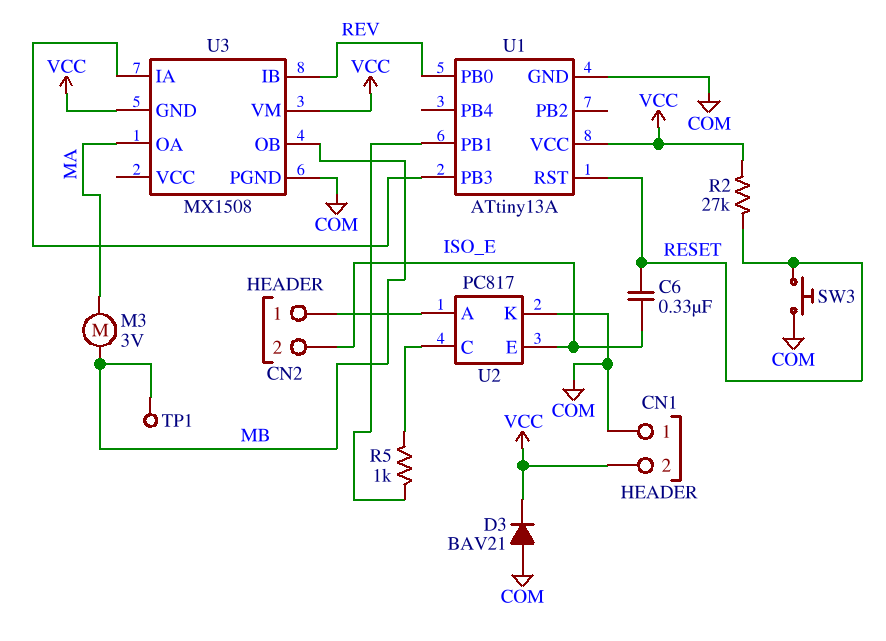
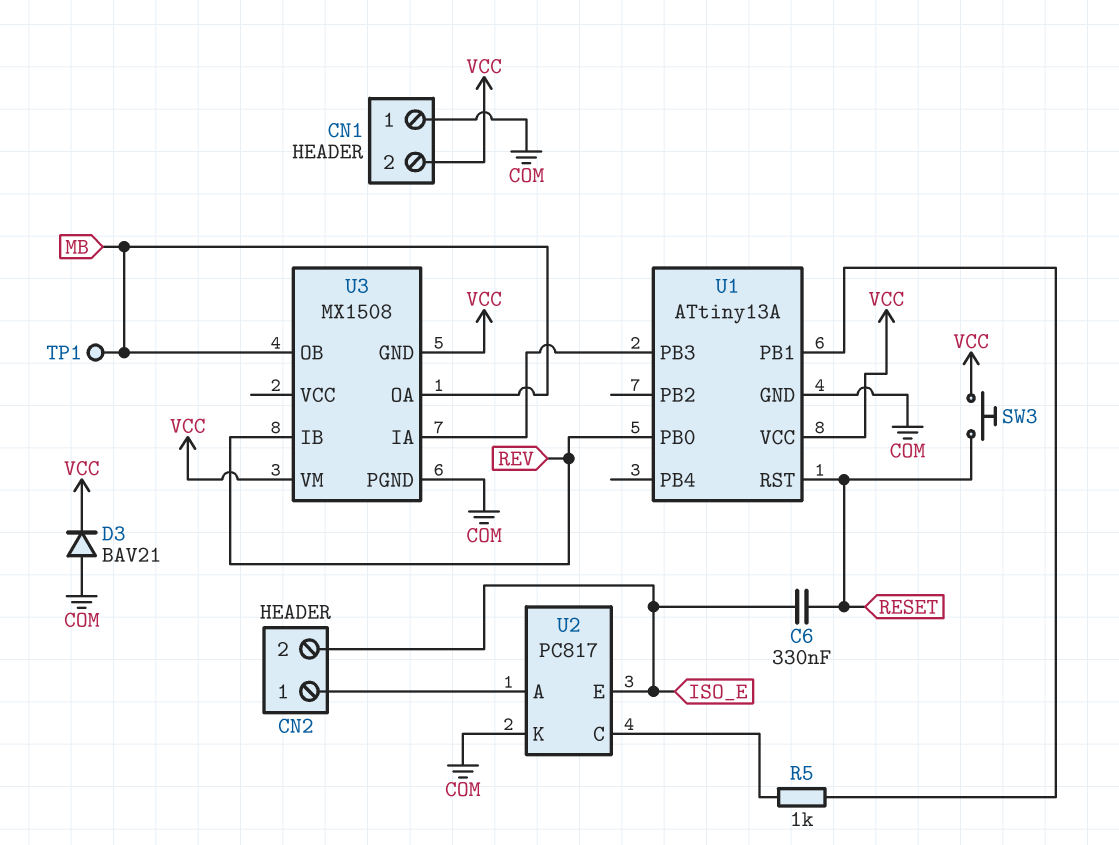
M3: motor 3V (MA, MB) -> none
R2: 27k (RESET, VCC) -> none
SW3: button (COM, RESET) -> button (RESET, VCC)
U3 pin OA: MA -> MB

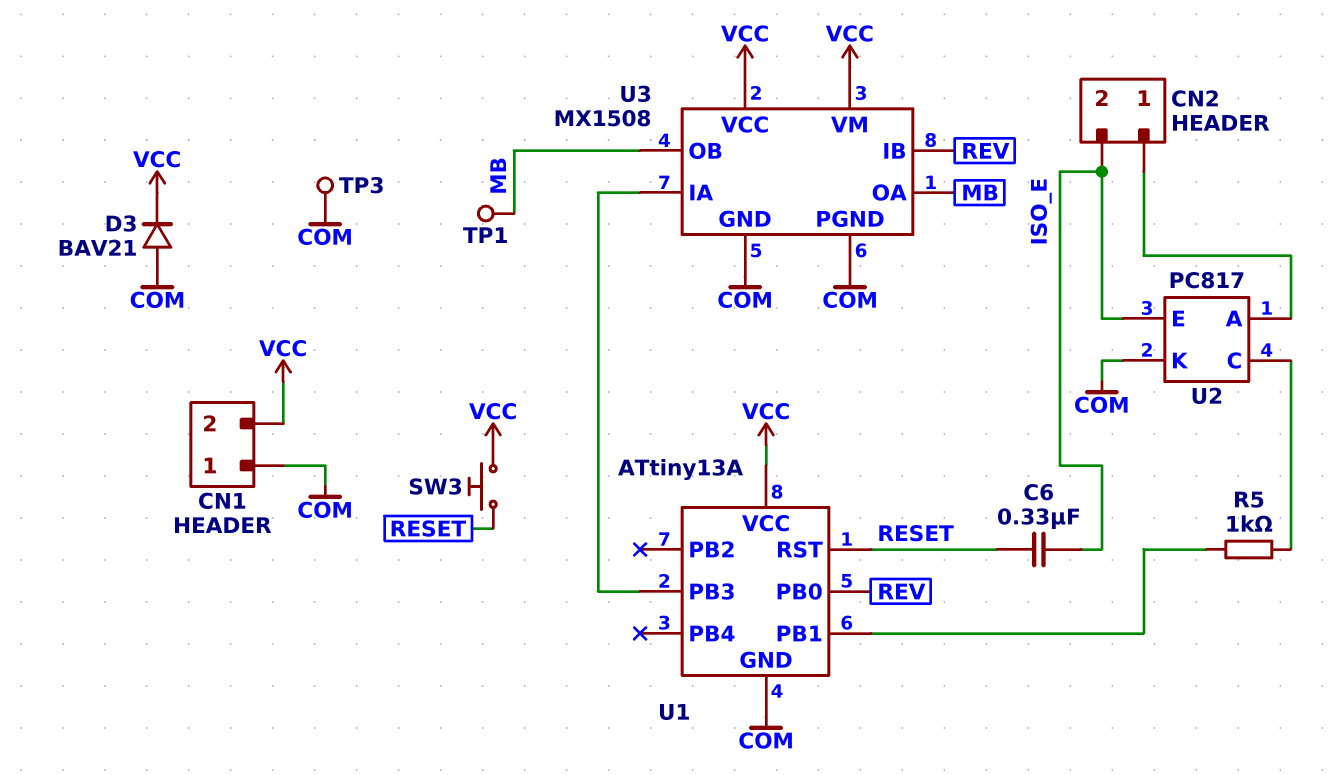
TP3: none -> test point (COM)
U3 pin GND: VCC -> COM
U3 pin VCC: none -> VCC

